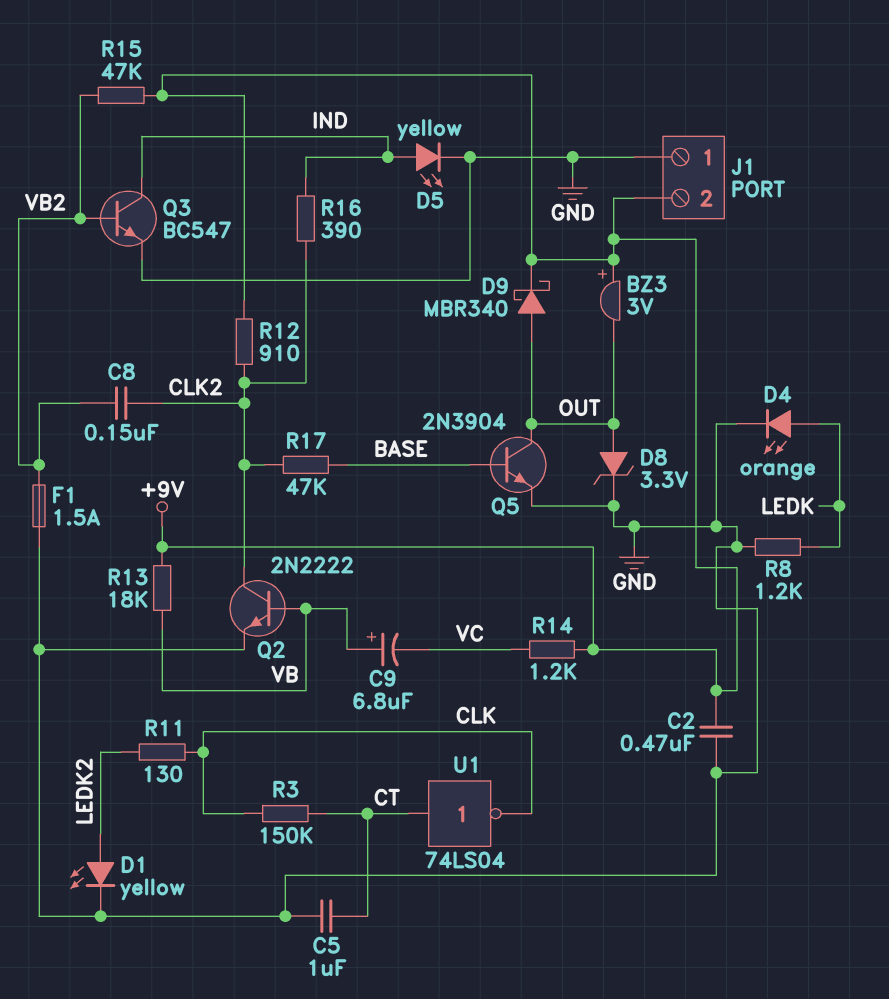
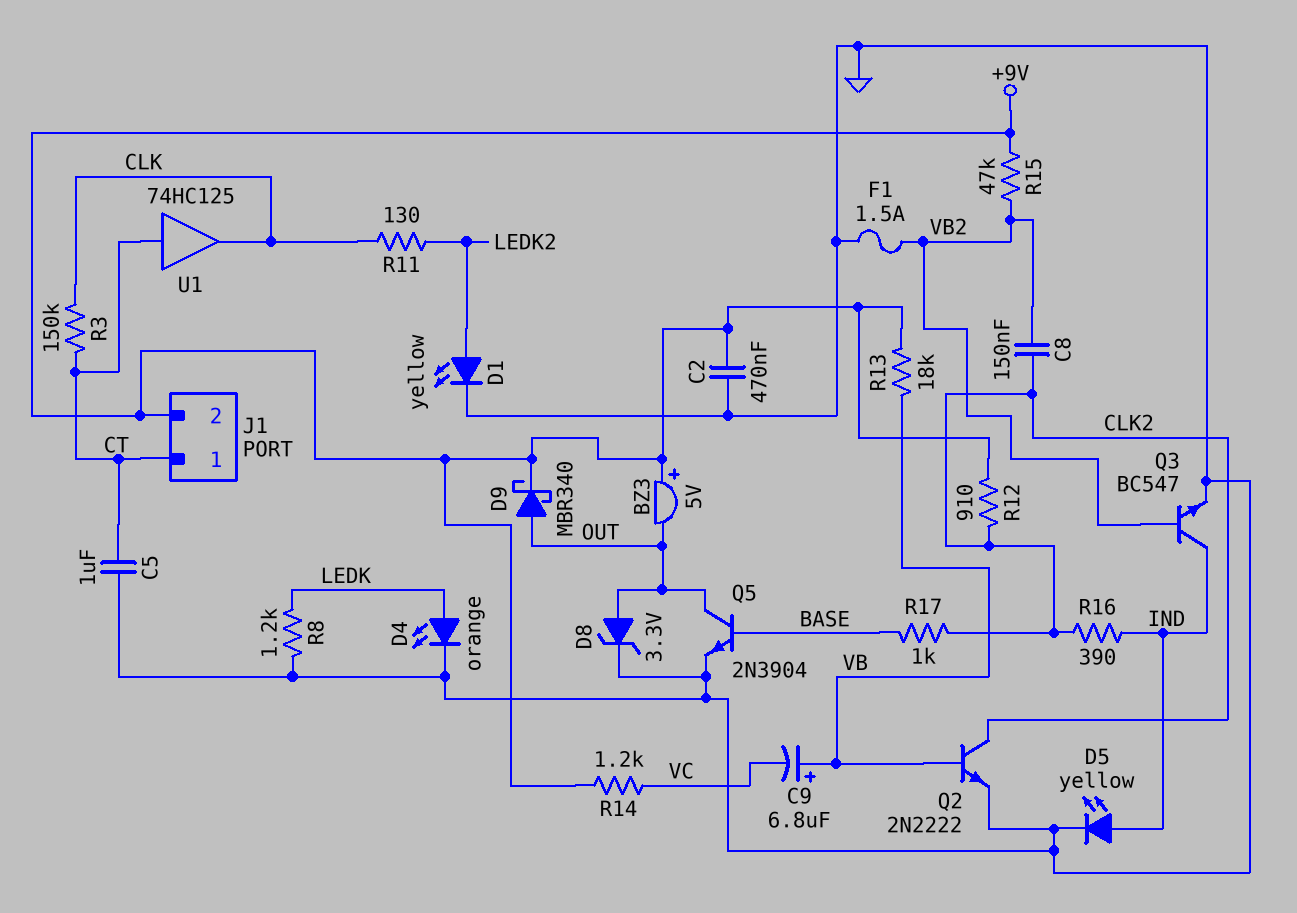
BZ3: buzzer 3V (plus +9V, minus OUT) -> buzzer 5V (plus +9V, minus OUT)
J1 pin 1: GND -> CT
R17: 47k (BASE, CLK2) -> 1k (BASE, CLK2)
U1: NOT 74LS04 (in CT, out CLK) -> buffer 74HC125 (in CT, out CLK)

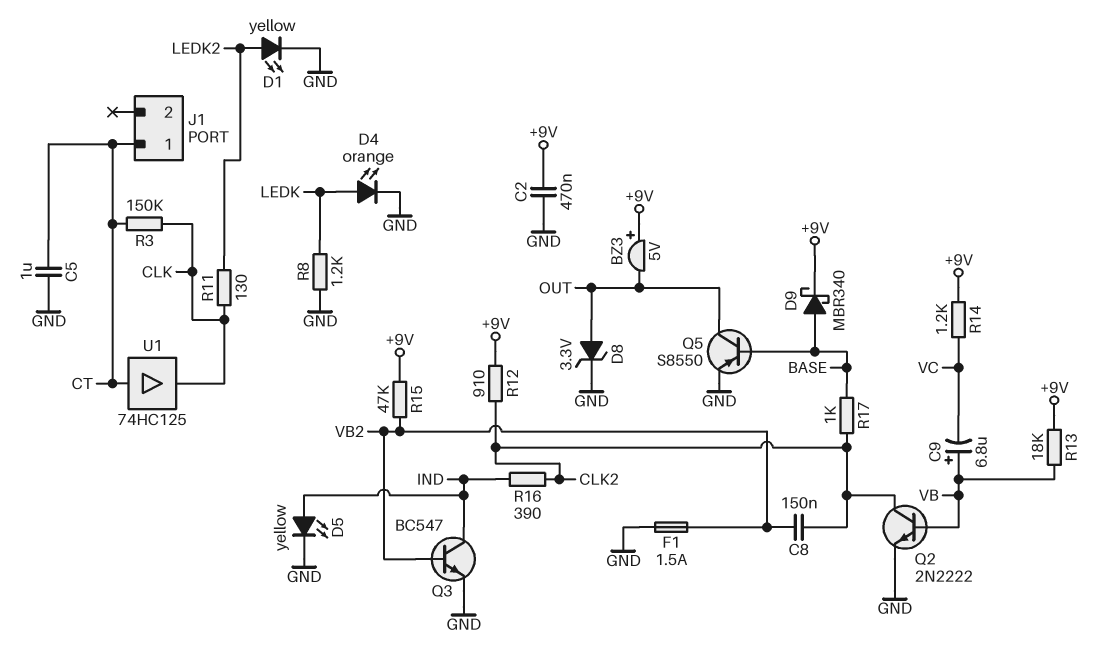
D9: schottky MBR340 (A OUT, K +9V) -> schottky MBR340 (A BASE, K +9V)
J1 pin 2: +9V -> none
Q5: NPN 2N3904 (B BASE, C OUT, E GND) -> PNP S8550 (B BASE, C OUT, E GND)

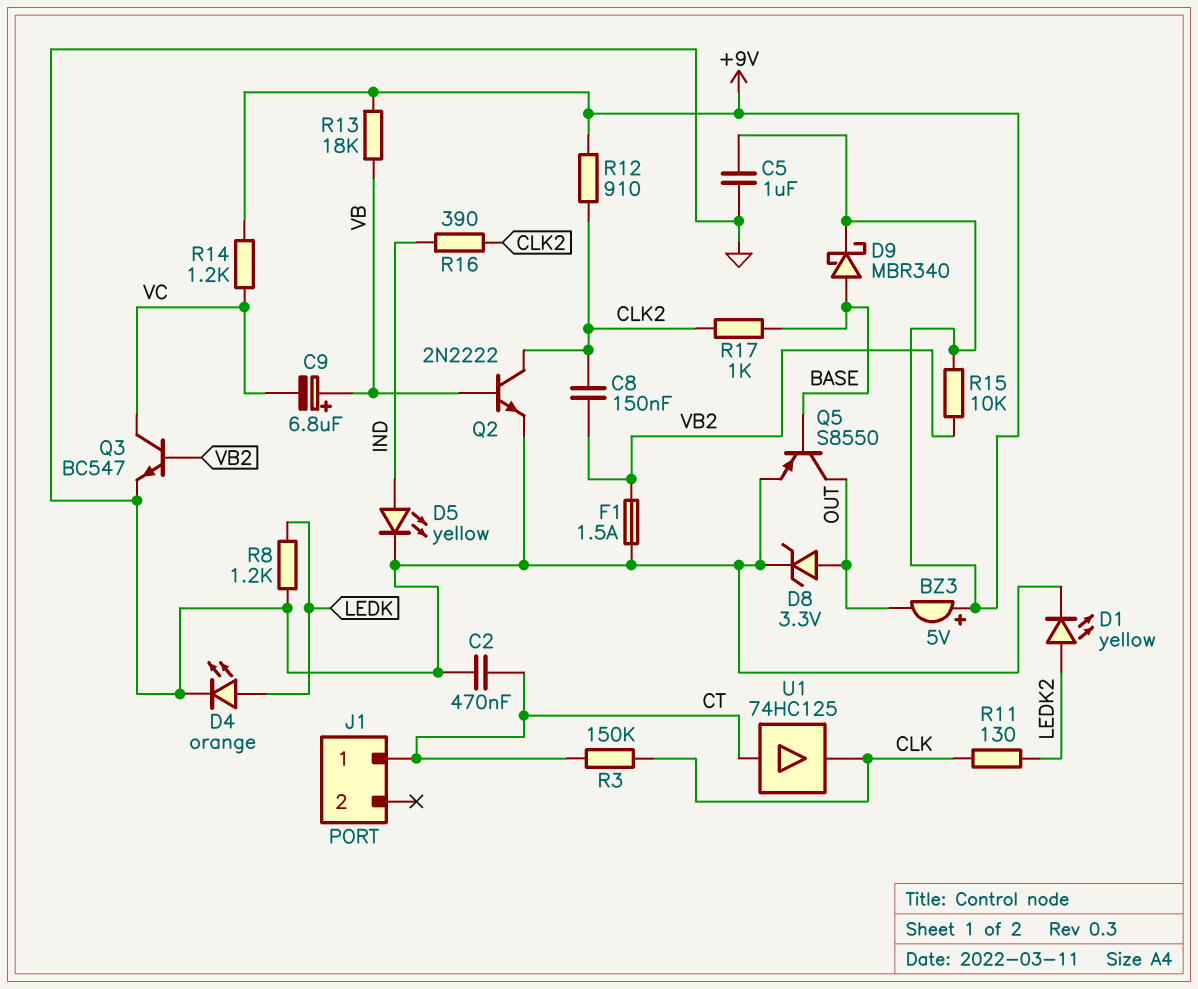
C2: 470nF (+9V, GND) -> 470nF (CT, GND)
C5: 1uF (CT, GND) -> 1uF (+9V, GND)
Q3: NPN BC547 (B VB2, C IND, E GND) -> NPN BC547 (B VB2, C VC, E GND)
R15: 47k (+9V, VB2) -> 10k (+9V, VB2)

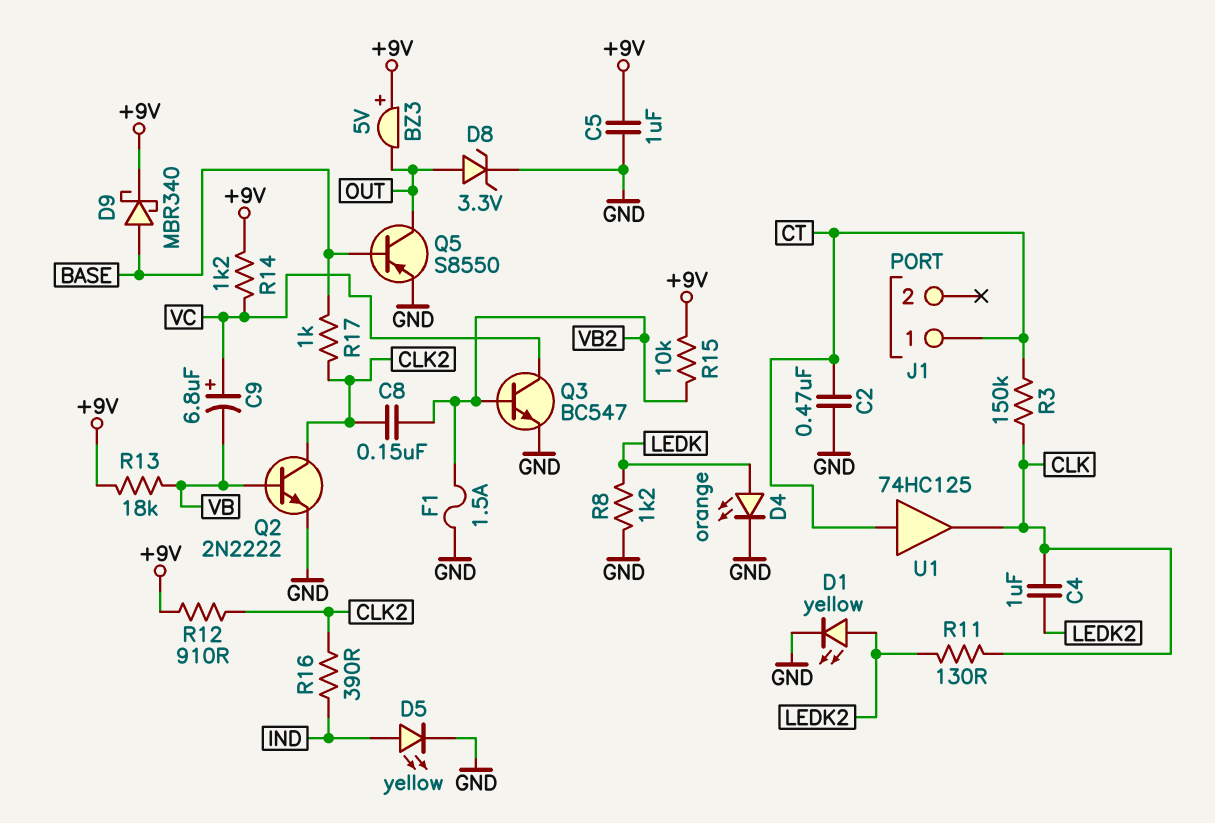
C4: none -> 1uF (CLK, LEDK2)
C9: 6.8uF (plus VB, minus VC) -> 6.8uF (plus VC, minus VB)

